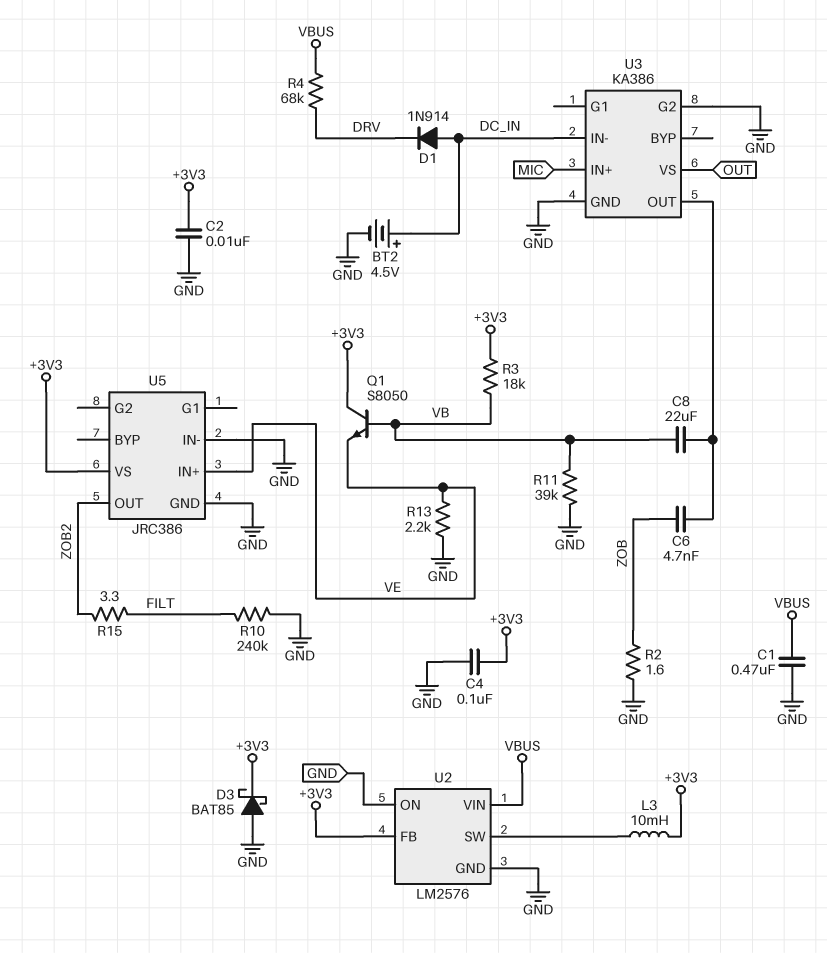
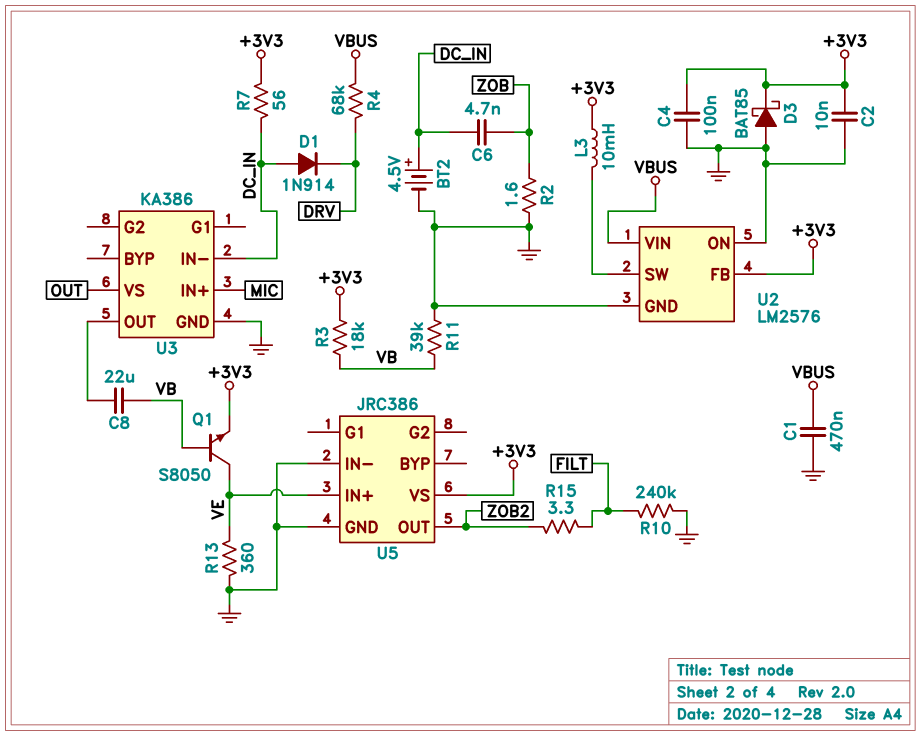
C6: 4.7nF (U3/OUT, ZOB) -> 4.7nF (DC_IN, ZOB)
Q1: NPN S8050 (B VB, C +3V3, E VE) -> NPN S8050 (B VB, C VE, E +3V3)
R7: none -> 56 (+3V3, DC_IN)
R13: 2.2k (GND, VE) -> 360 (GND, VE)
U3 pin G2: GND -> none

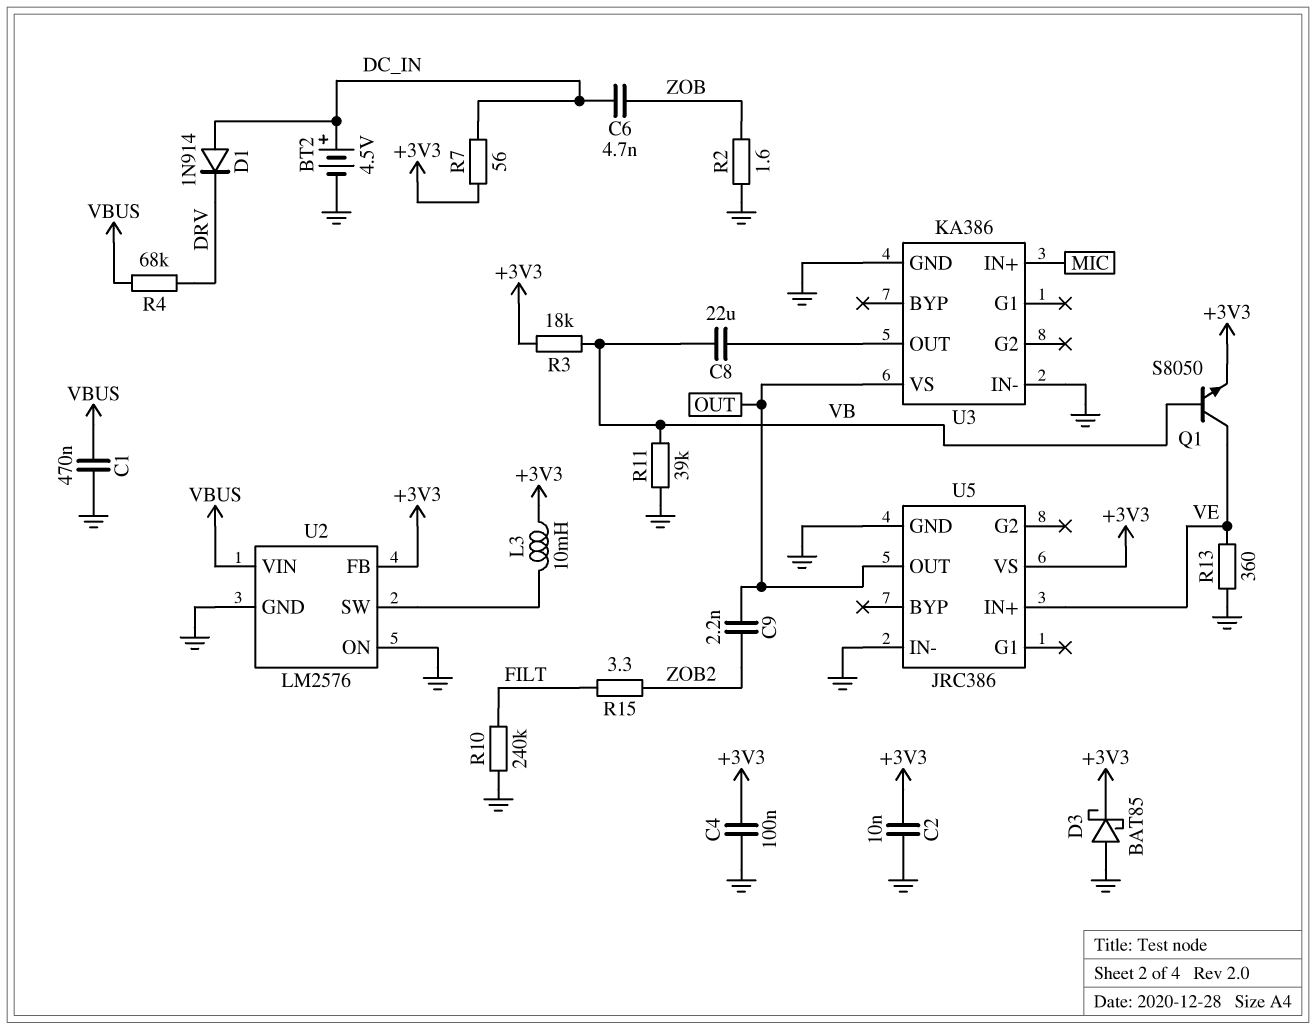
C9: none -> 2.2nF (OUT, ZOB2)
U3 pin IN-: DC_IN -> GND
U5 pin OUT: ZOB2 -> OUT

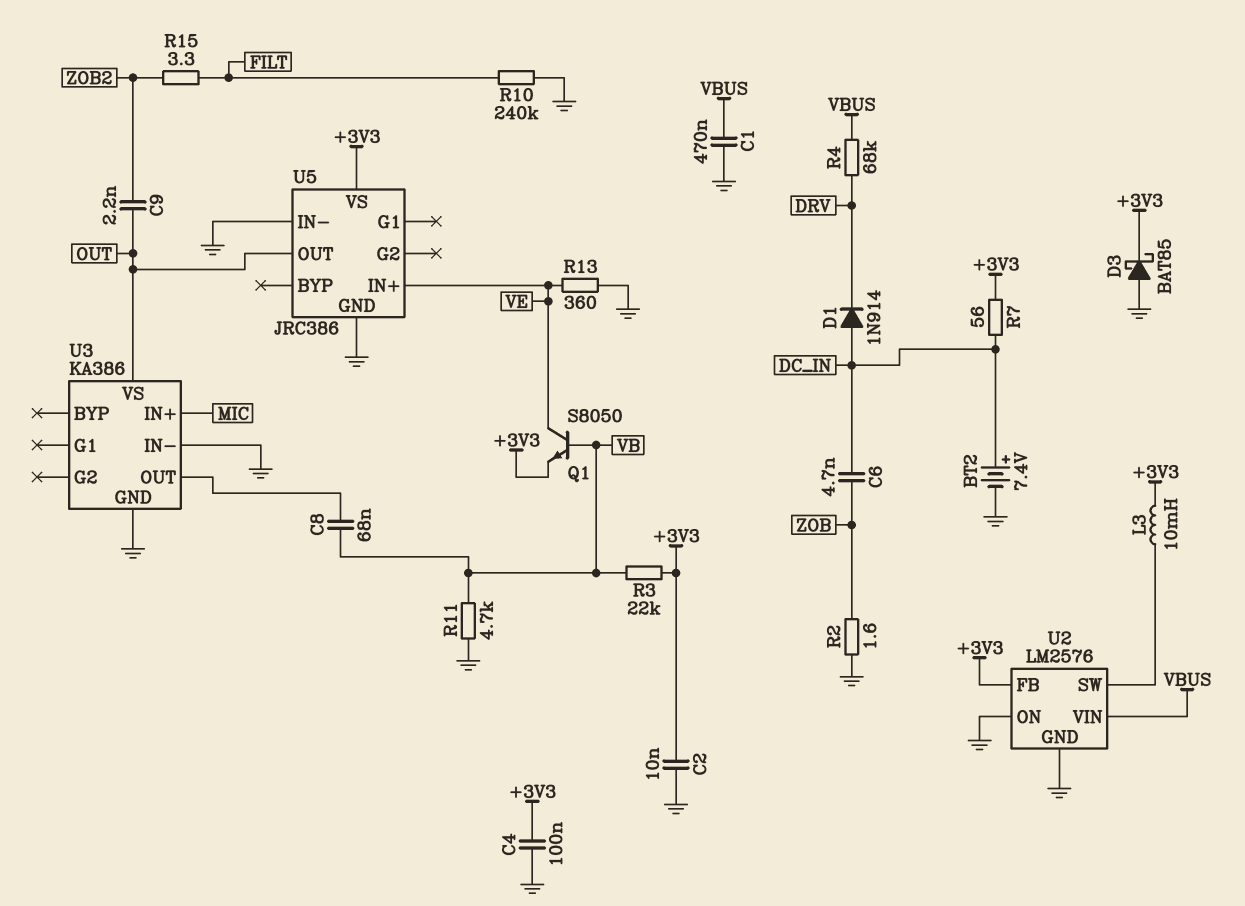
BT2: 4.5V (plus DC_IN, minus GND) -> 7.4V (plus DC_IN, minus GND)
C8: 22uF (U3/OUT, VB) -> 68nF (U3/OUT, VB)
R3: 18k (+3V3, VB) -> 22k (+3V3, VB)
R11: 39k (GND, VB) -> 4.7k (GND, VB)

